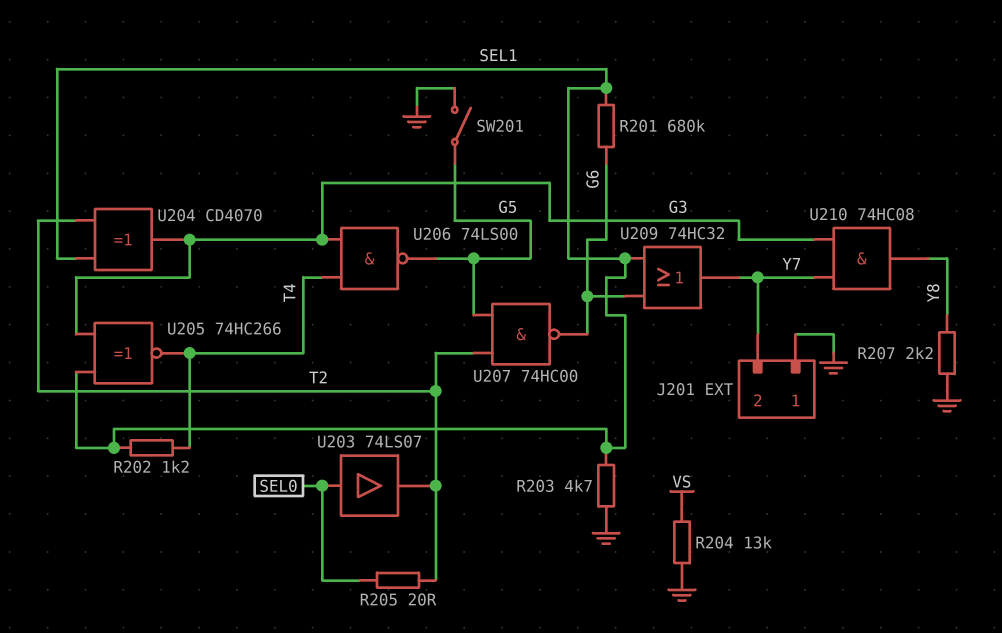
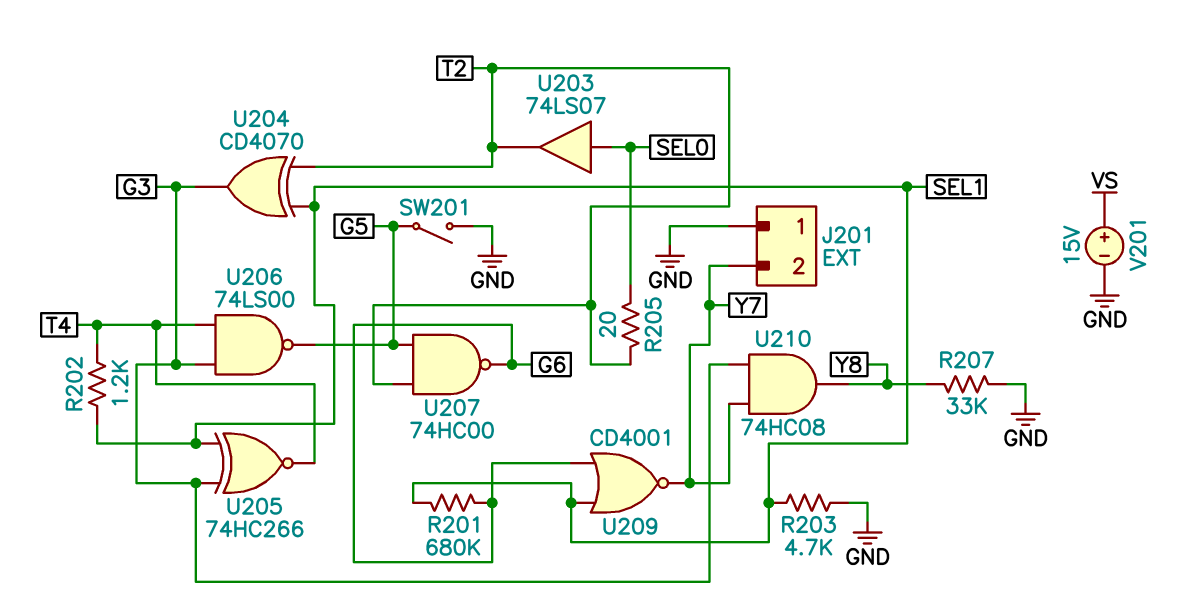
R204: 13k (GND, VS) -> none
R207: 2.2k (GND, Y8) -> 33k (GND, Y8)
U209: OR 74HC32 (in G6, in SEL1, out Y7) -> NOR CD4001 (in G6, in SEL1, out Y7)
V201: none -> 15V (plus VS, minus GND)

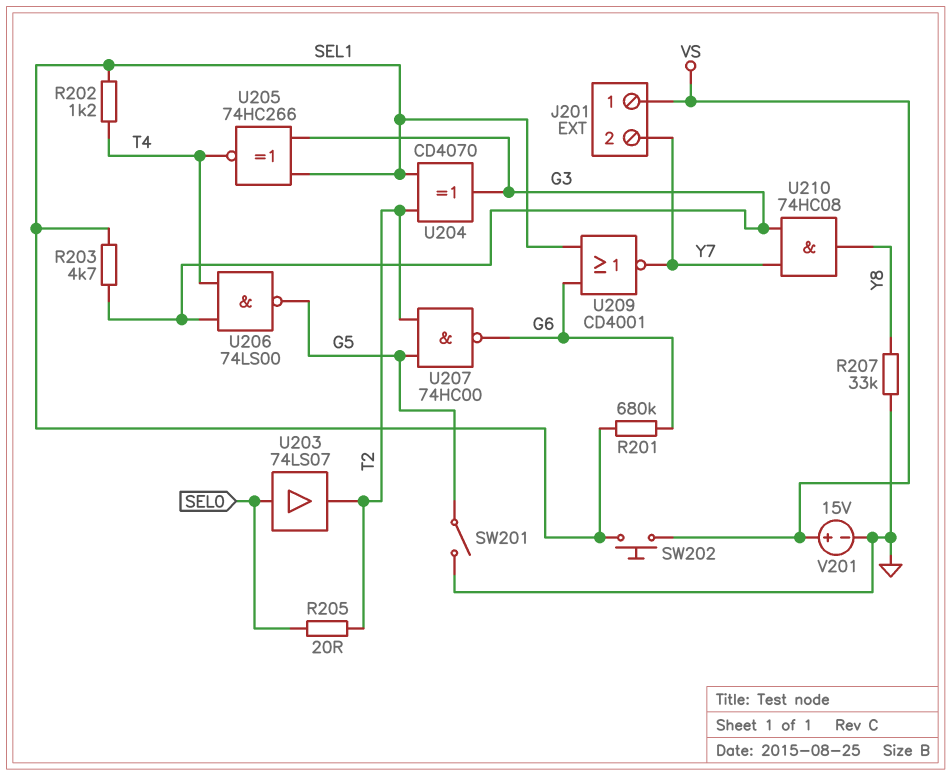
J201 pin 1: GND -> VS
R203: 4.7k (GND, SEL1) -> 4.7k (G3, SEL1)
SW202: none -> button (SEL1, VS)

